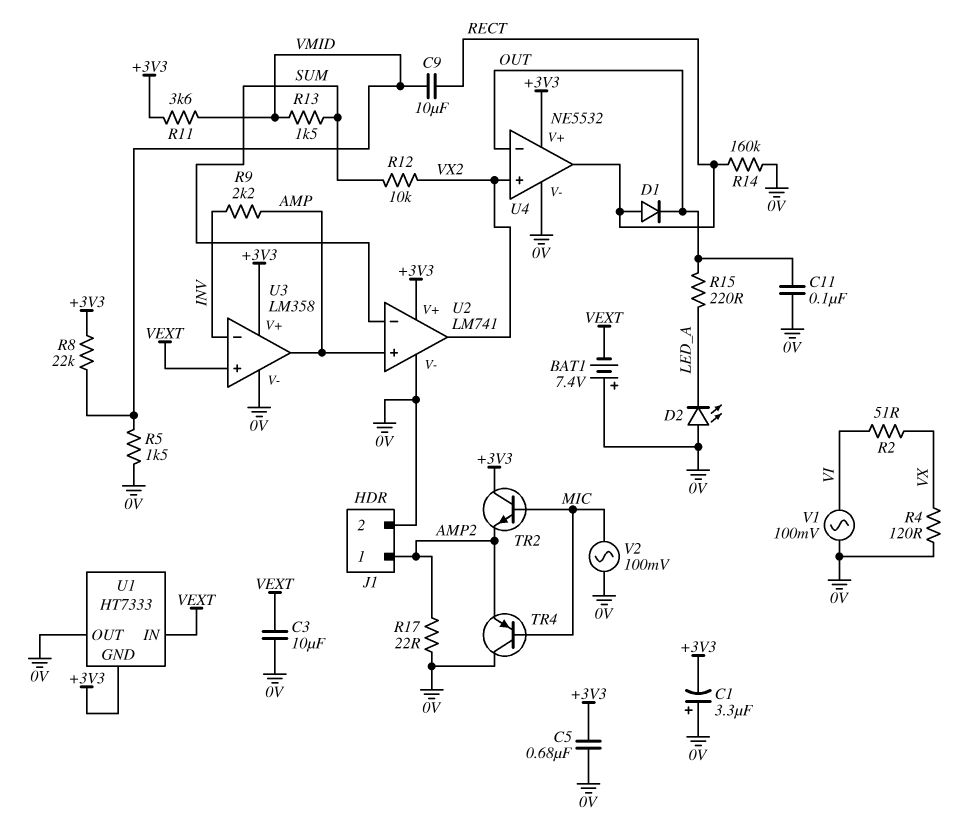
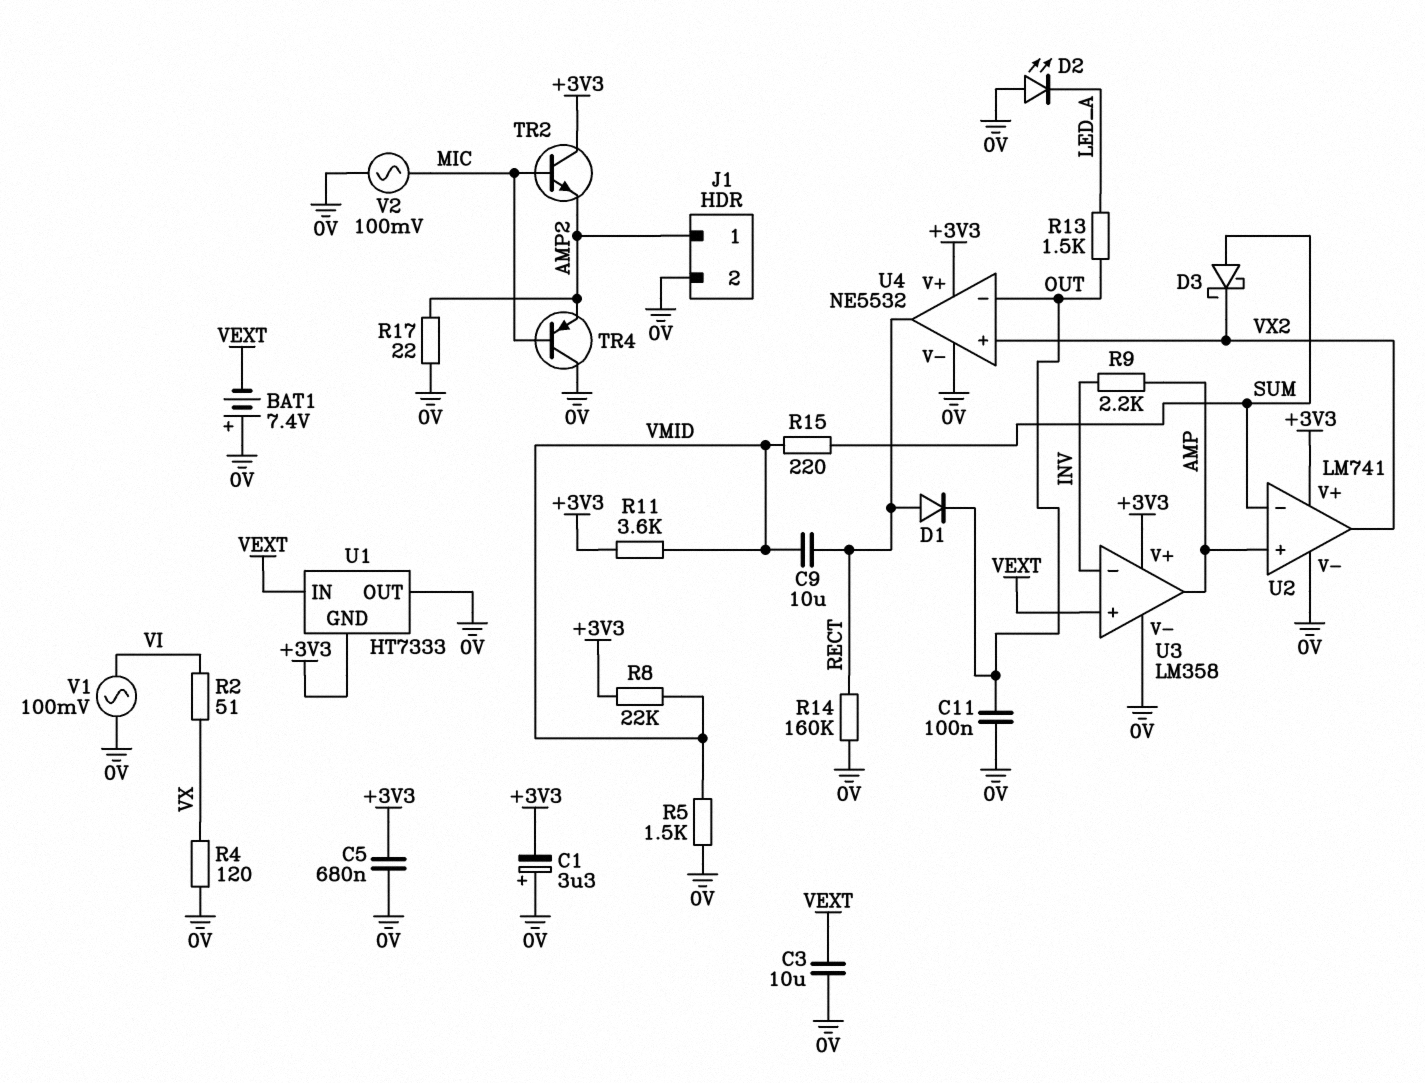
D3: none -> schottky (A SUM, K VX2)
R12: 10k (SUM, VX2) -> none
R13: 1.5k (SUM, VMID) -> 1.5k (LED_A, OUT)
R15: 220 (LED_A, OUT) -> 220 (SUM, VMID)

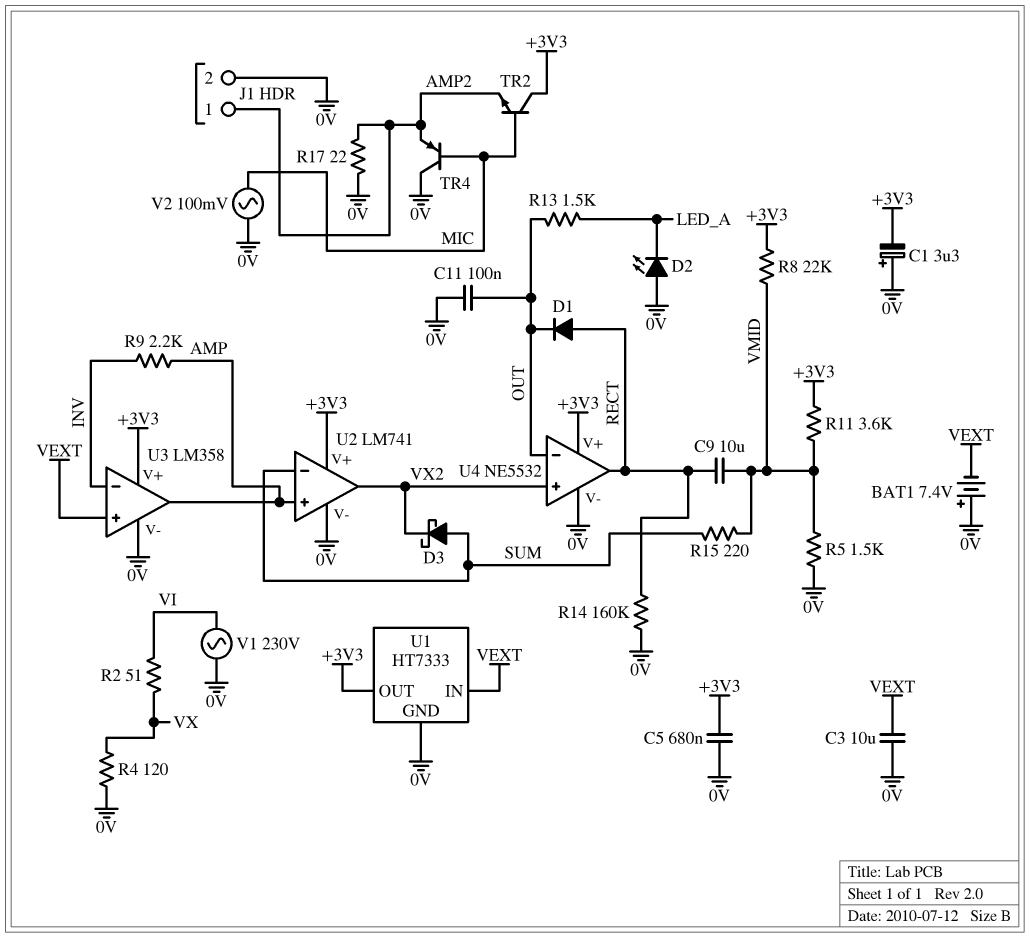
U1 pin GND: +3V3 -> 0V
U1 pin OUT: 0V -> +3V3
V1: AC 100mV (0V, VI) -> AC 230V (0V, VI)

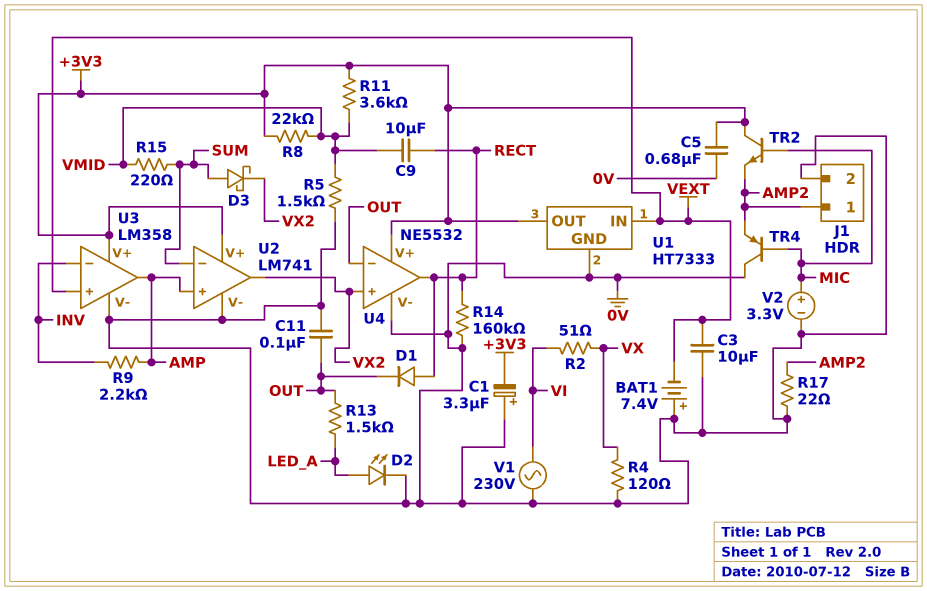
D2: LED (A 0V, K LED_A) -> LED (A LED_A, K 0V)
V2: AC 100mV (0V, MIC) -> 3.3V (plus MIC, minus 0V)

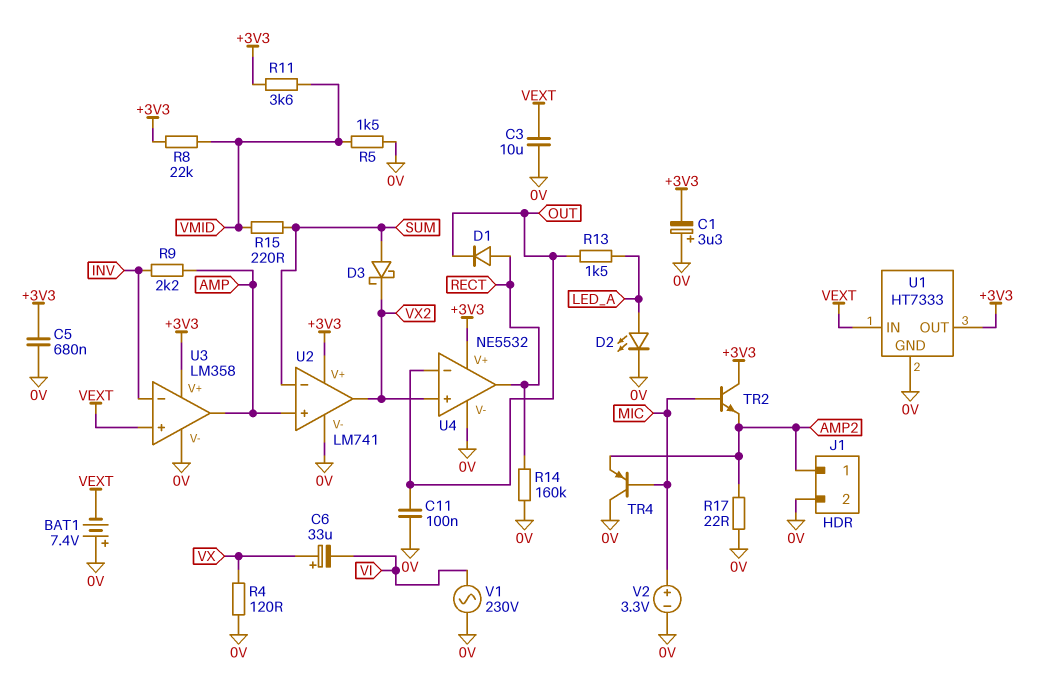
C6: none -> 33uF (plus VX, minus VI)
C9: 10uF (RECT, VMID) -> none
R2: 51 (VI, VX) -> none

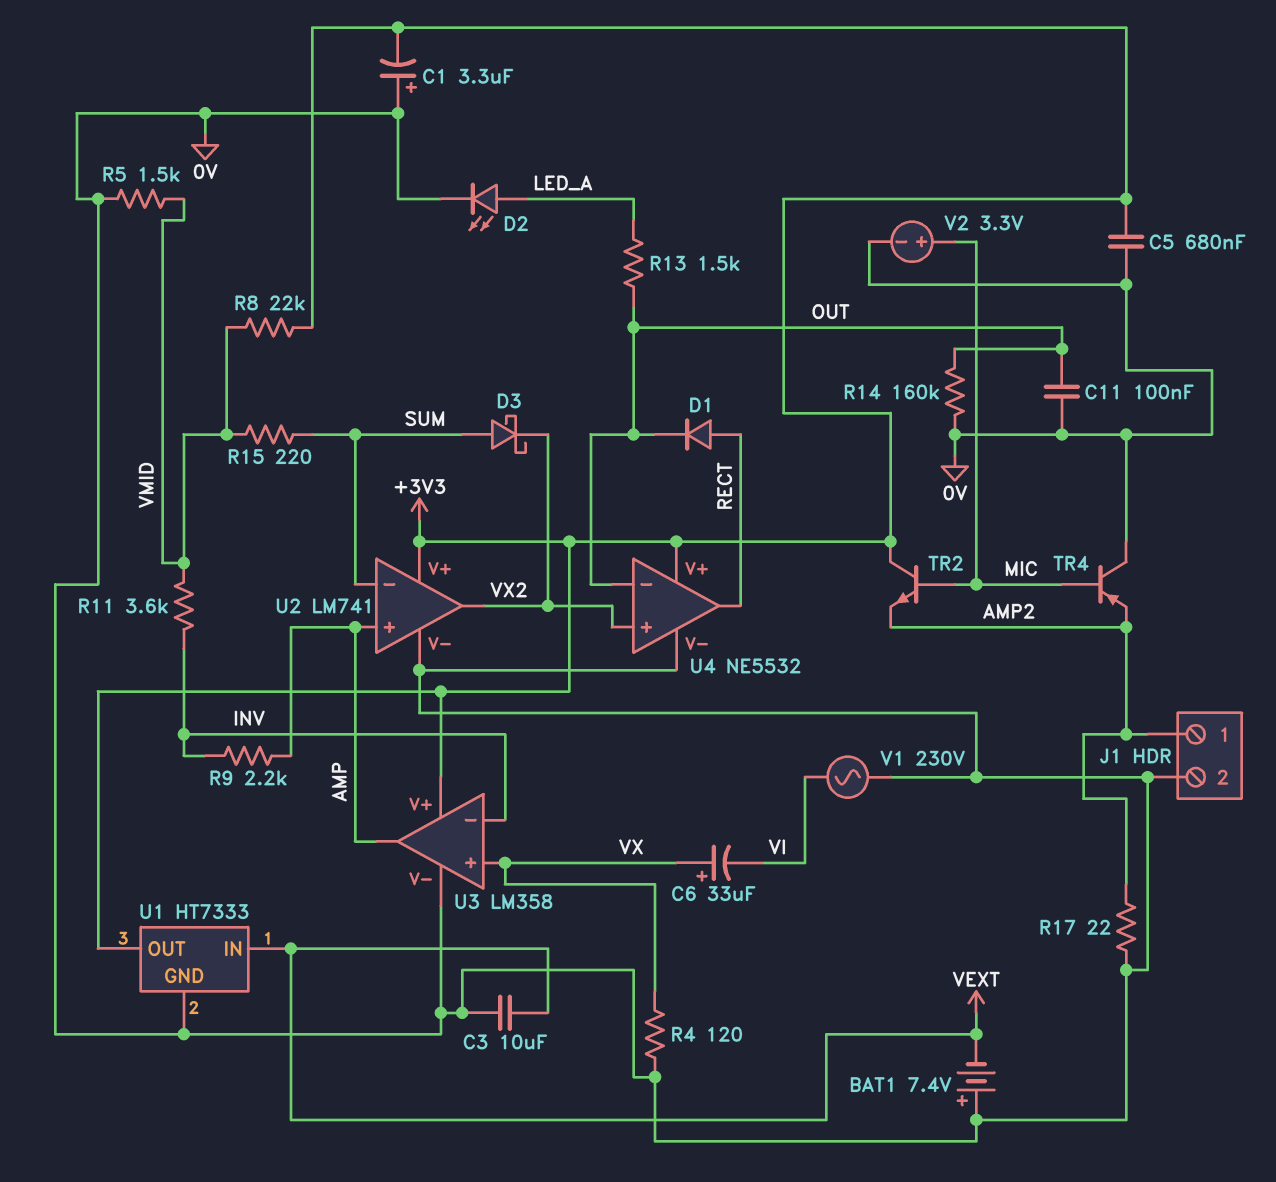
R11: 3.6k (+3V3, VMID) -> 3.6k (INV, VMID)
R14: 160k (0V, RECT) -> 160k (0V, OUT)
U3 pin in+: VEXT -> VX

